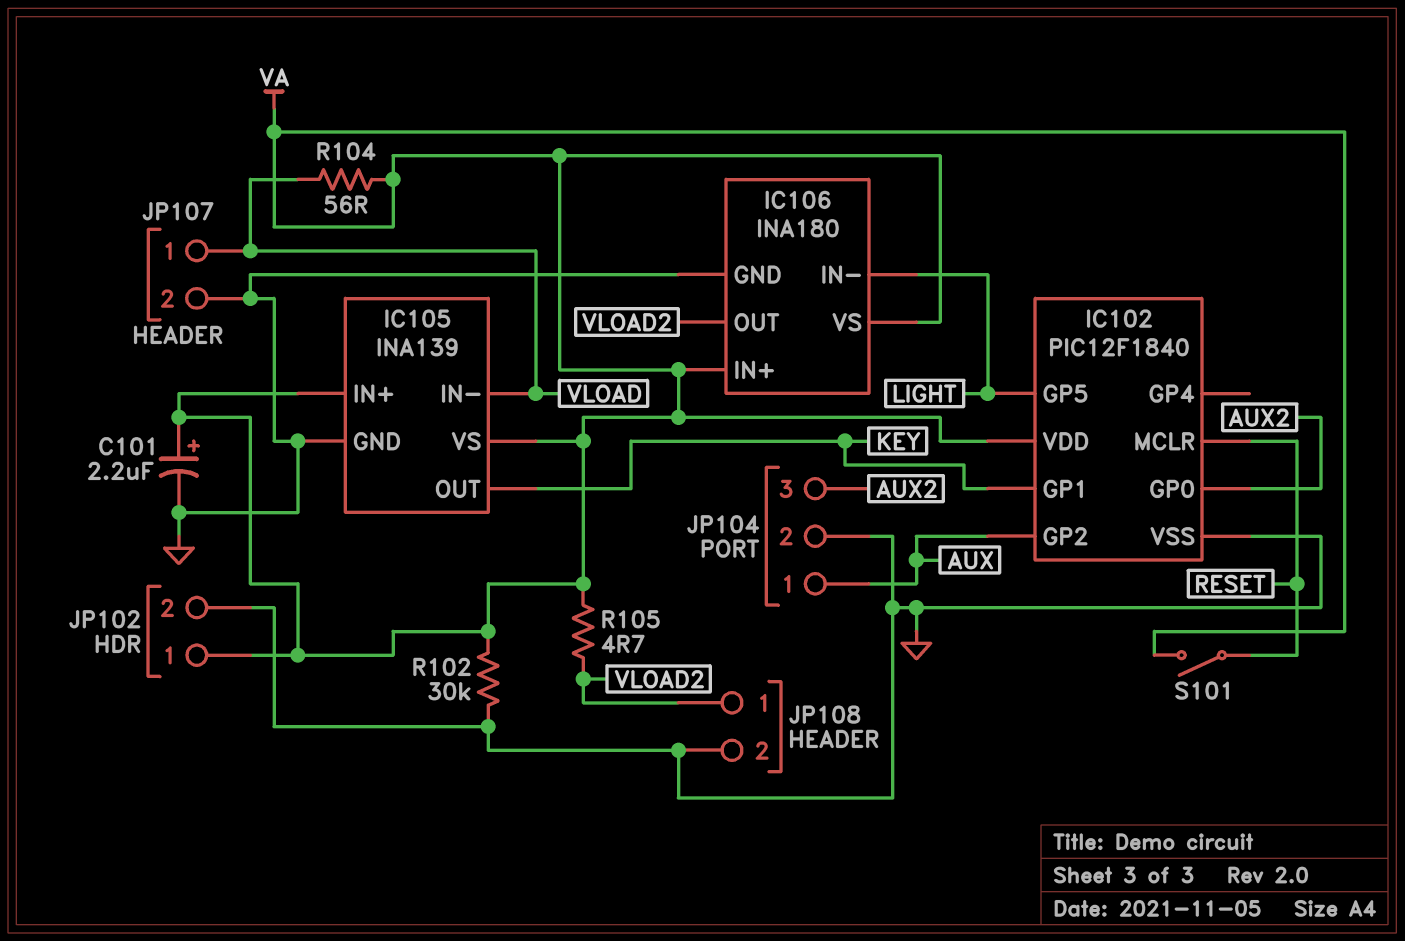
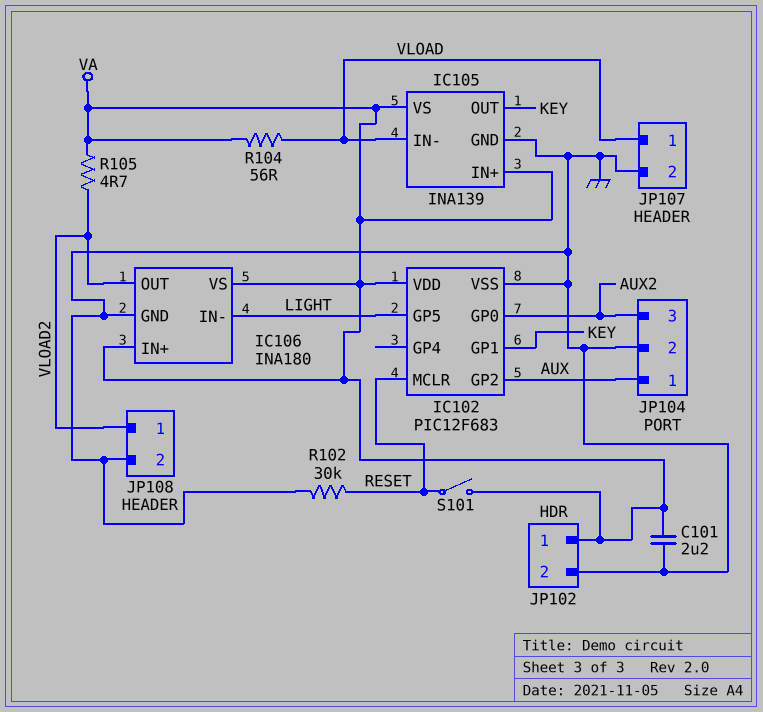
C101: 2.2uF (plus VA, minus GND) -> 2.2uF (GND, VA)
IC102: PIC12F1840 -> PIC12F683
R102: 30k (GND, VA) -> 30k (GND, RESET)

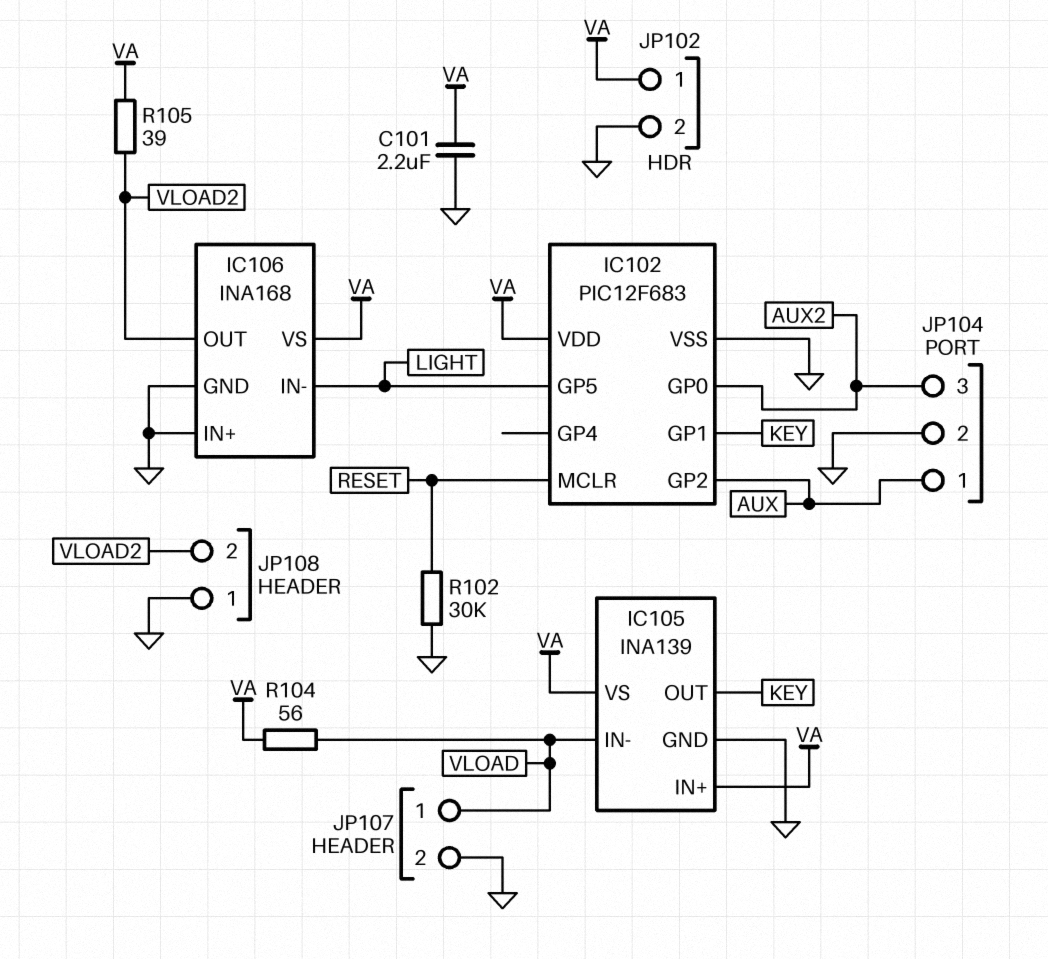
IC106: INA180 -> INA168
IC106 pin IN+: VA -> GND
JP108 pin 1: VLOAD2 -> GND
JP108 pin 2: GND -> VLOAD2
R105: 4.7 (VA, VLOAD2) -> 39 (VA, VLOAD2)
S101: switch (RESET, VA) -> none

